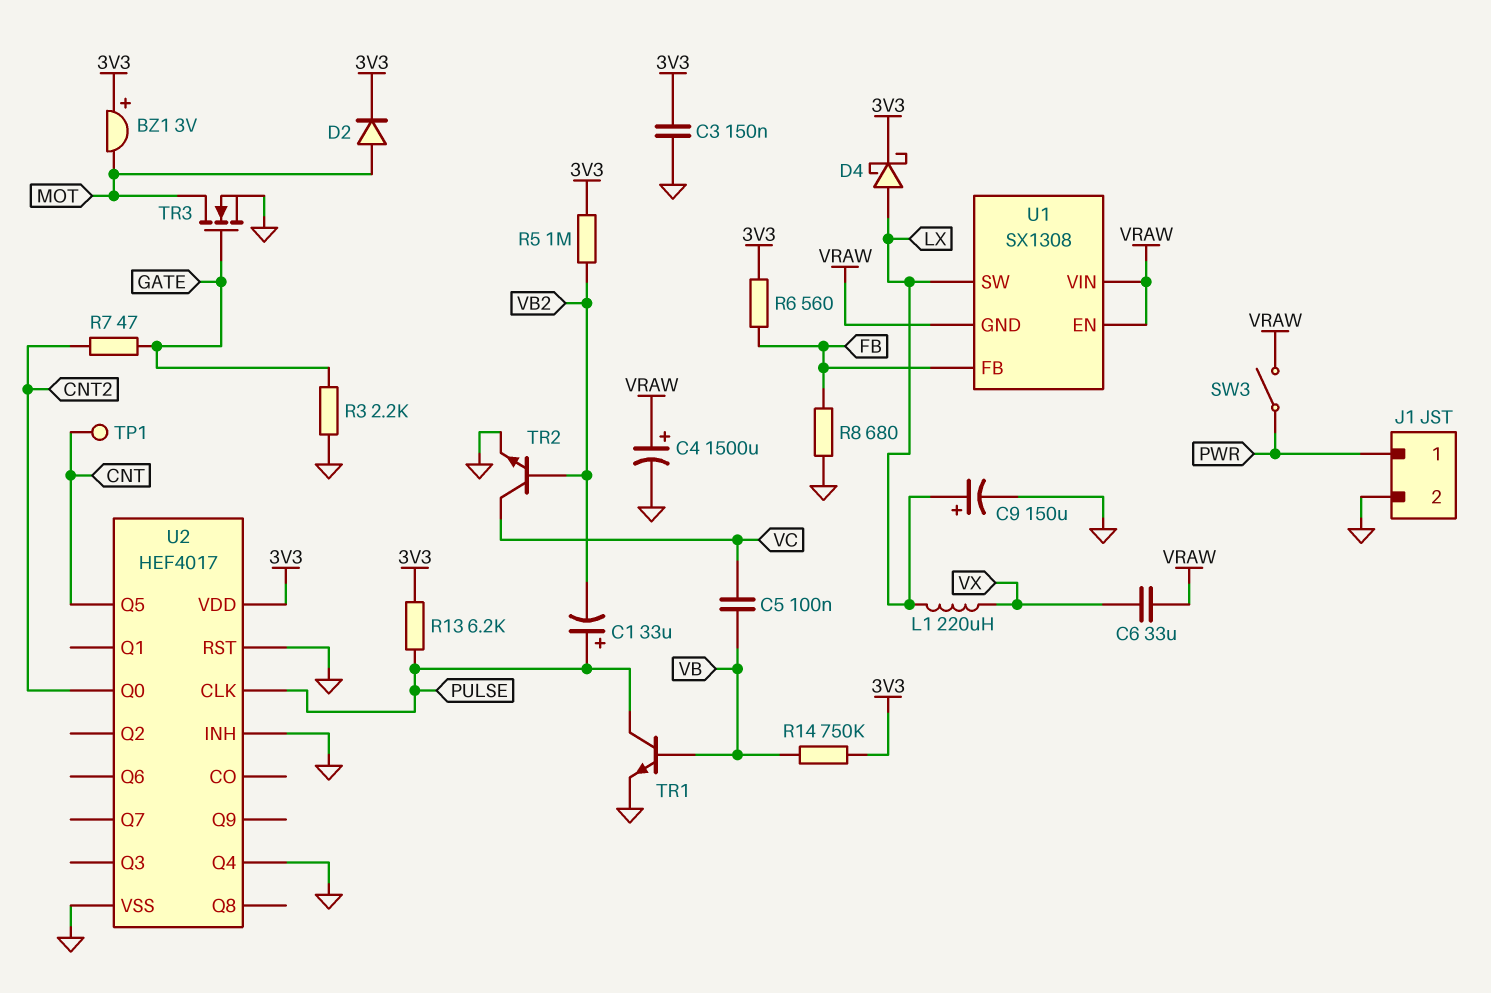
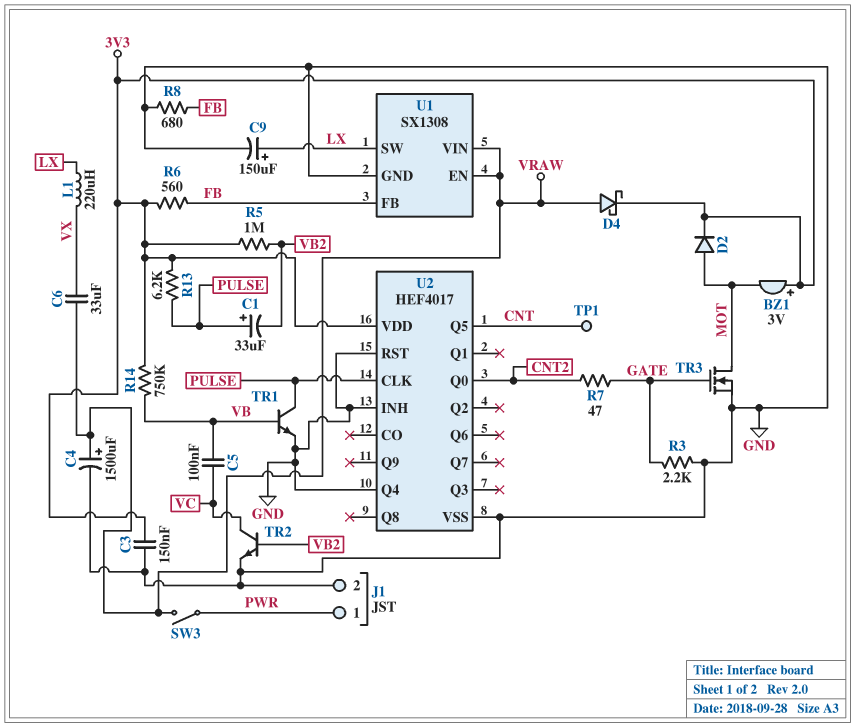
D4: schottky (A LX, K 3V3) -> schottky (A VRAW, K 3V3)
U1 pin GND: VRAW -> GND

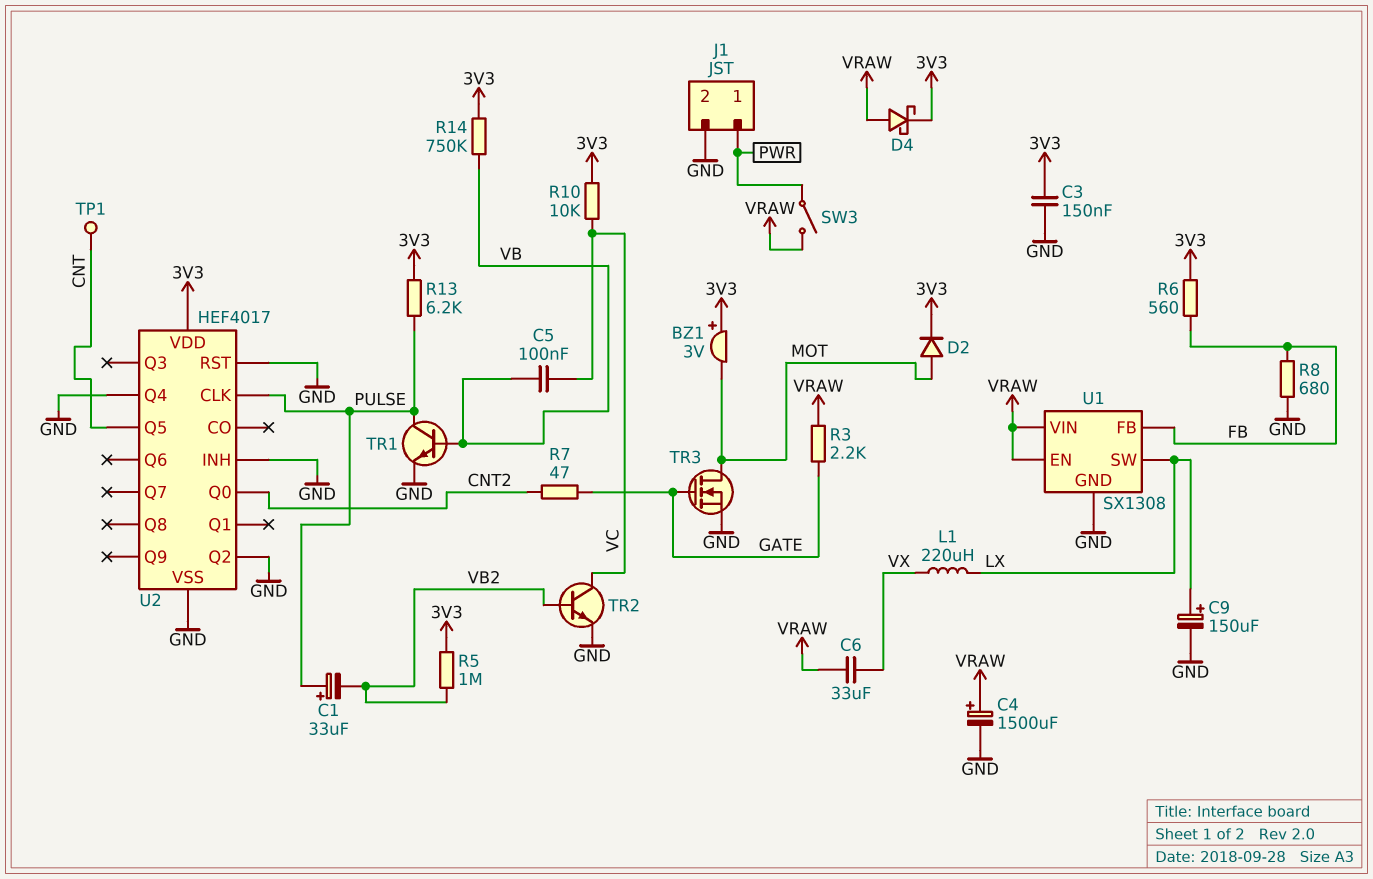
R3: 2.2k (GATE, GND) -> 2.2k (GATE, VRAW)
R10: none -> 10k (3V3, VC)
U2 pin Q2: none -> GND

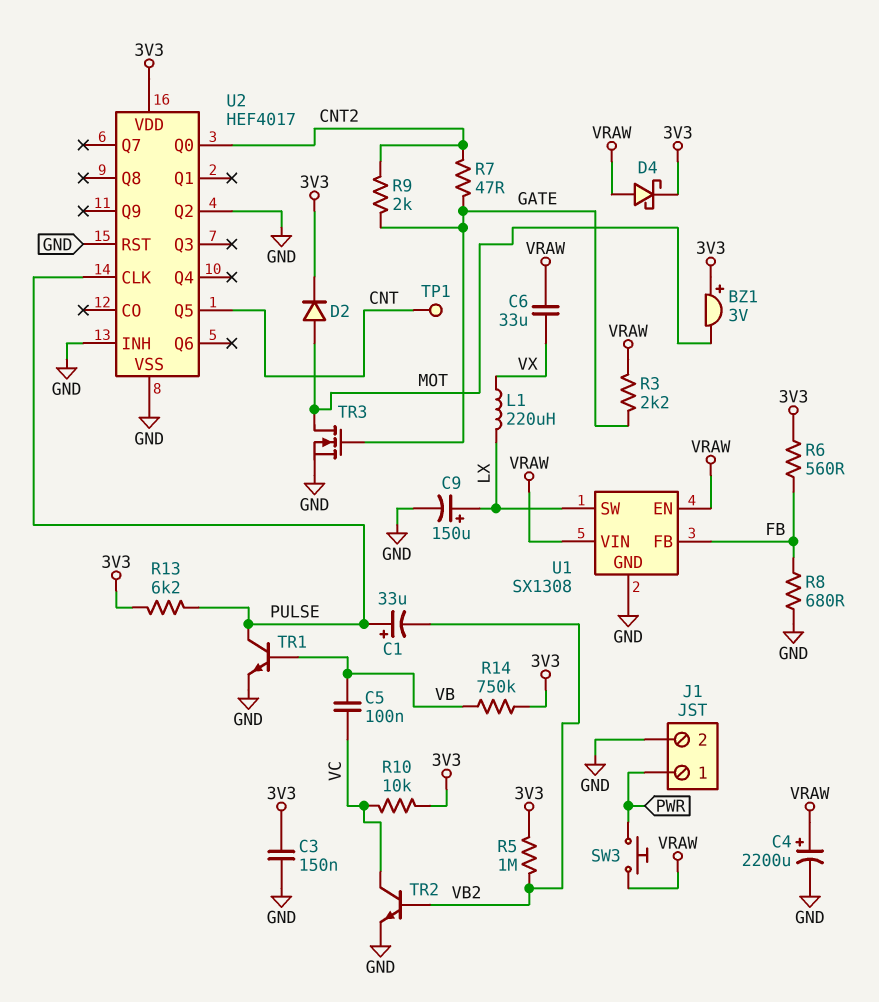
C4: 1500uF (plus VRAW, minus GND) -> 2200uF (plus VRAW, minus GND)
R9: none -> 2k (CNT2, GATE)
SW3: switch (PWR, VRAW) -> button (PWR, VRAW)
U2 pin Q4: GND -> none

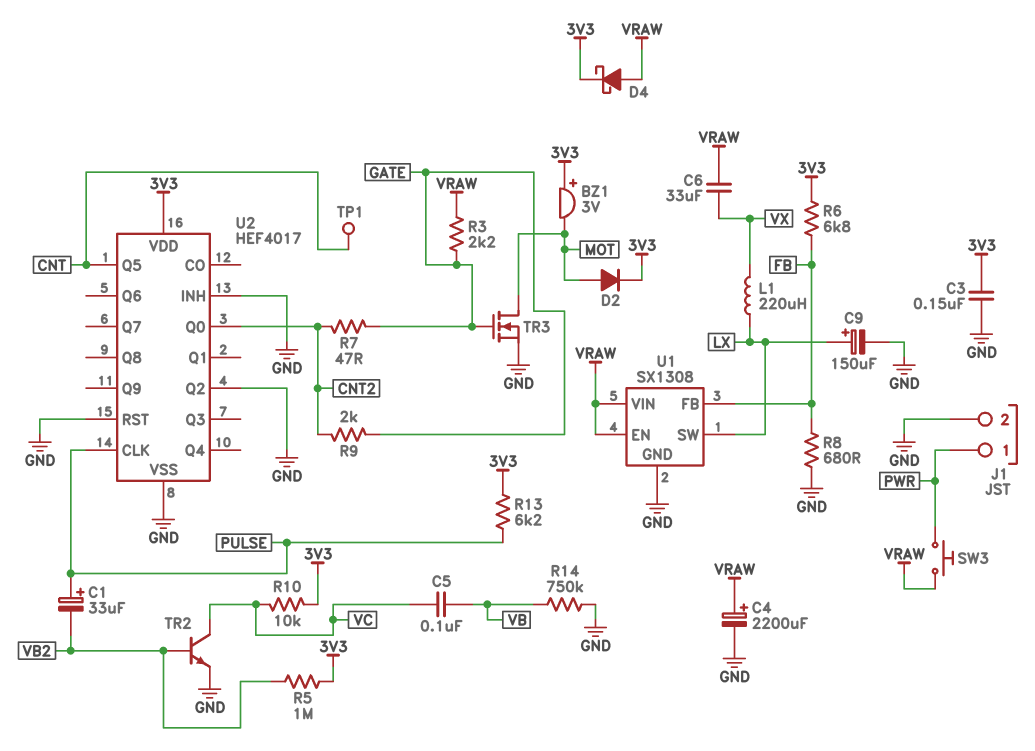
R6: 560 (3V3, FB) -> 6.8k (3V3, FB)
R14: 750k (3V3, VB) -> 750k (GND, VB)
TR1: NPN (B VB, C PULSE, E GND) -> none

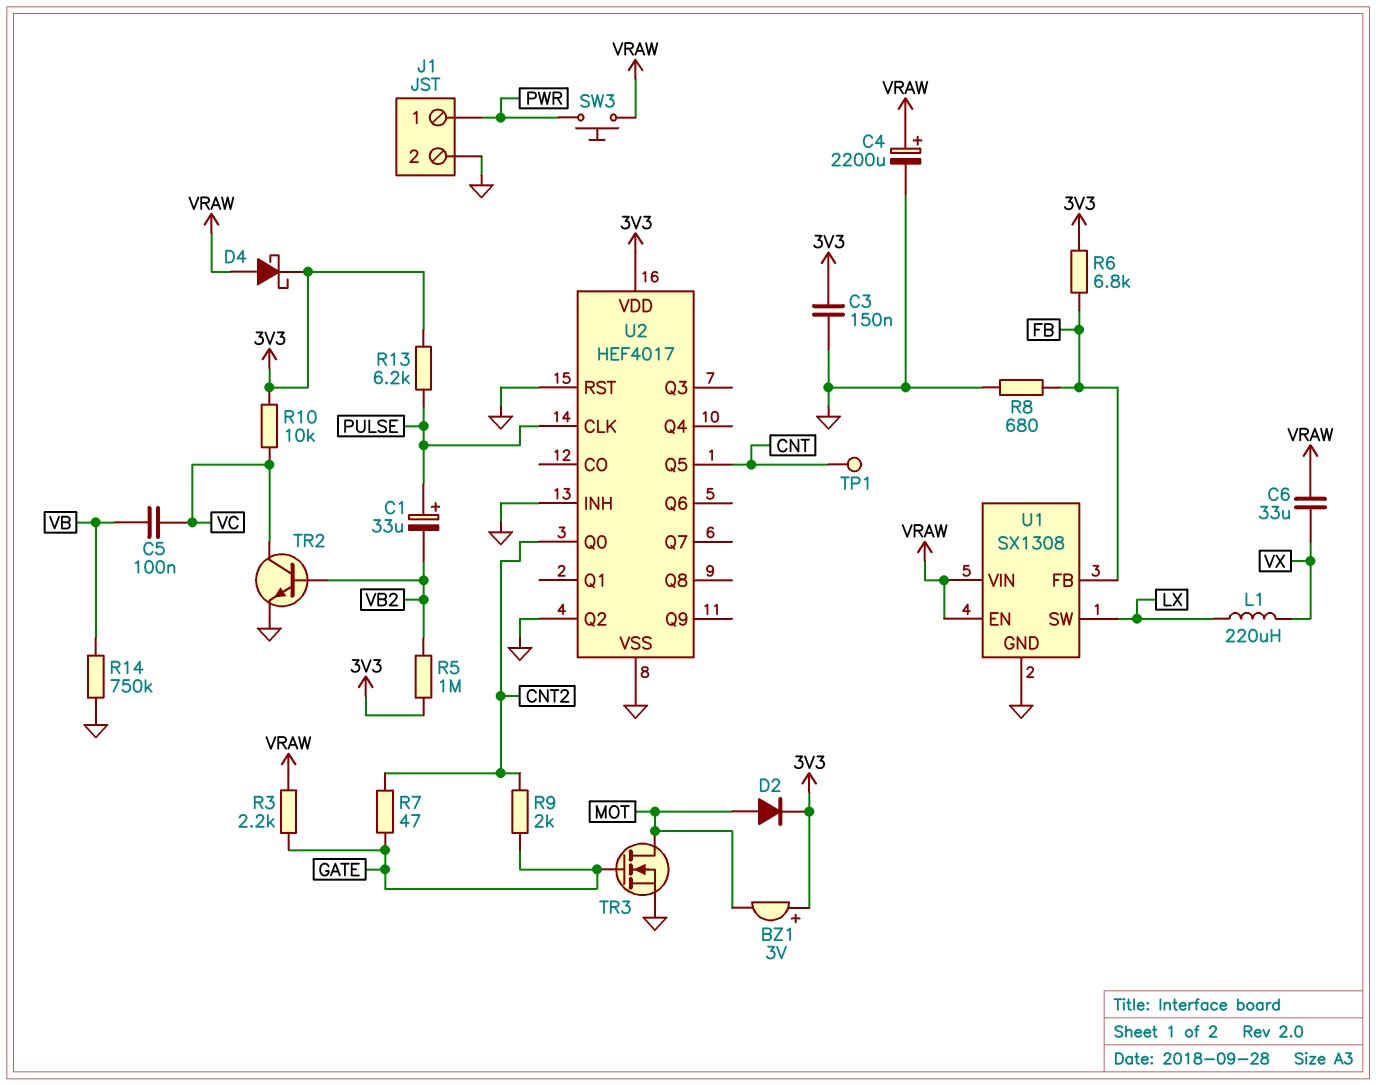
C9: 150uF (plus LX, minus GND) -> none

